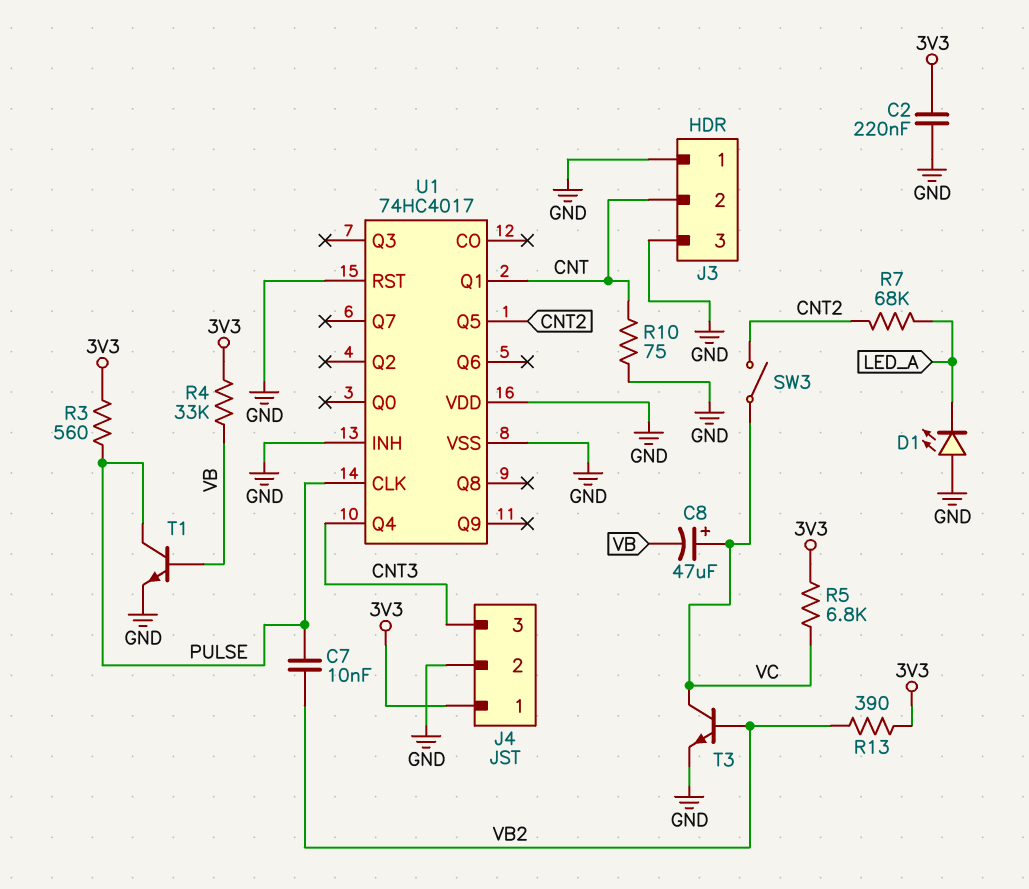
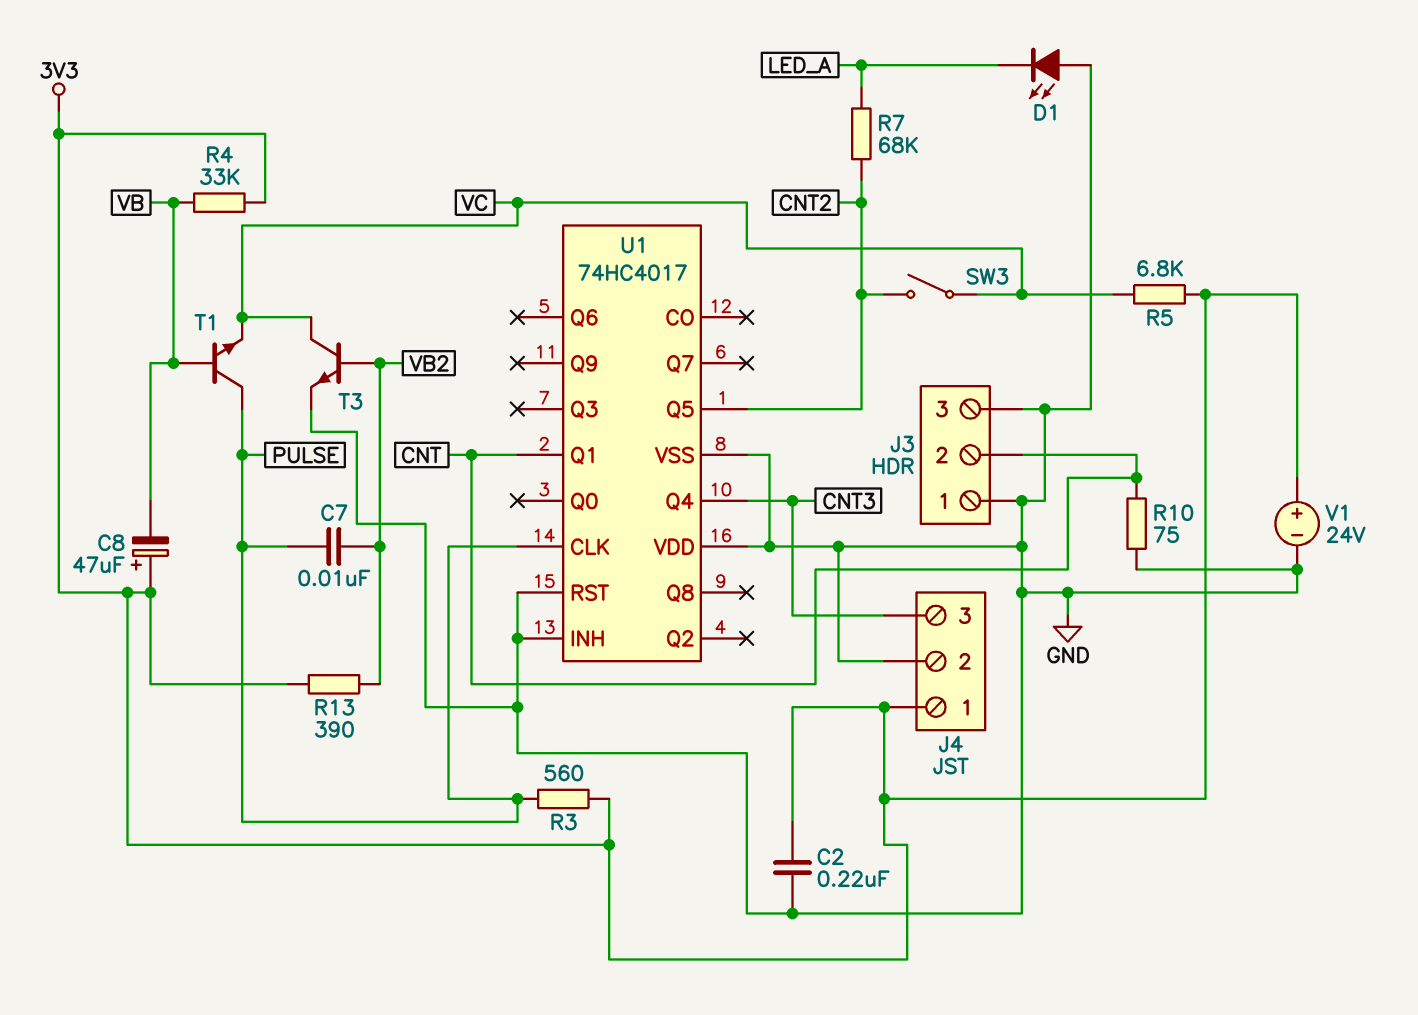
C8: 47uF (plus VC, minus VB) -> 47uF (plus 3V3, minus VB)
T1: NPN (B VB, C PULSE, E GND) -> NPN (B VB, C PULSE, E VC)
V1: none -> 24V (plus 3V3, minus GND)

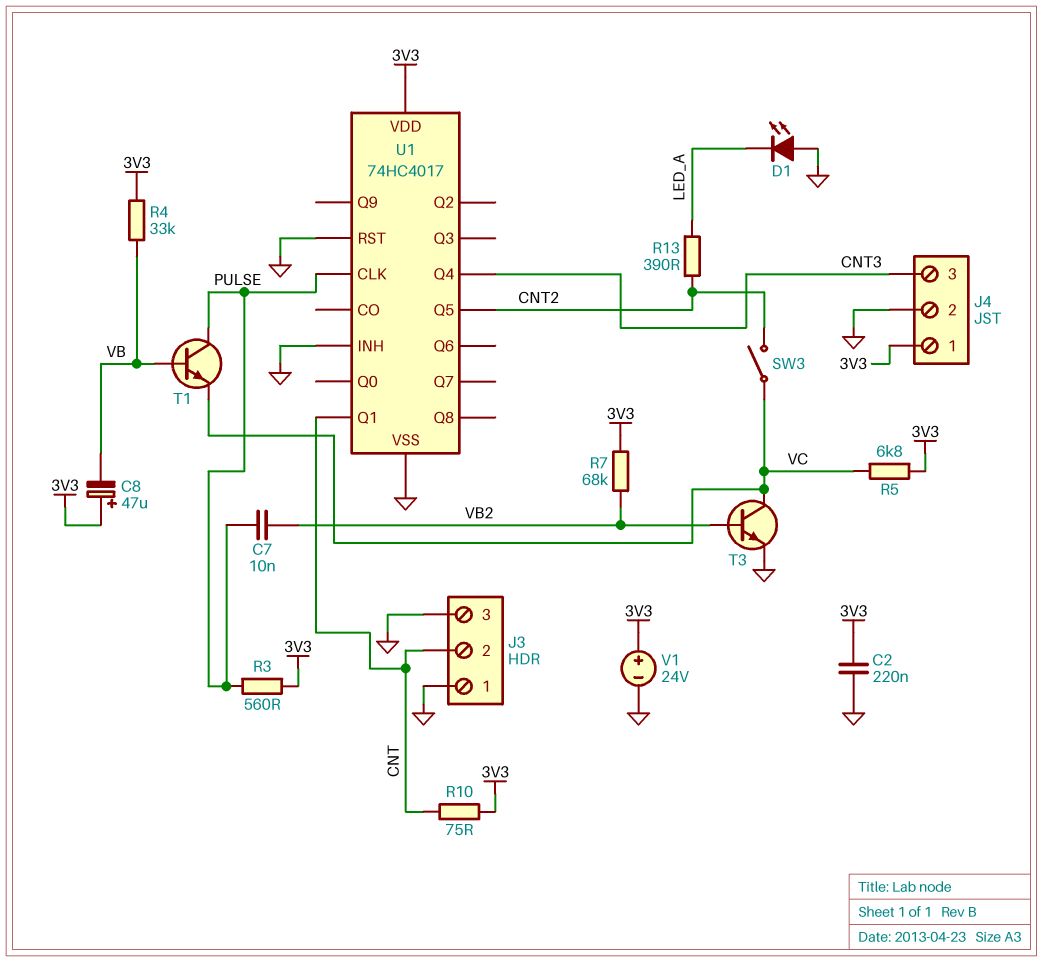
R7: 68k (CNT2, LED_A) -> 68k (3V3, VB2)
R10: 75 (CNT, GND) -> 75 (3V3, CNT)
R13: 390 (3V3, VB2) -> 390 (CNT2, LED_A)
U1 pin VDD: GND -> 3V3

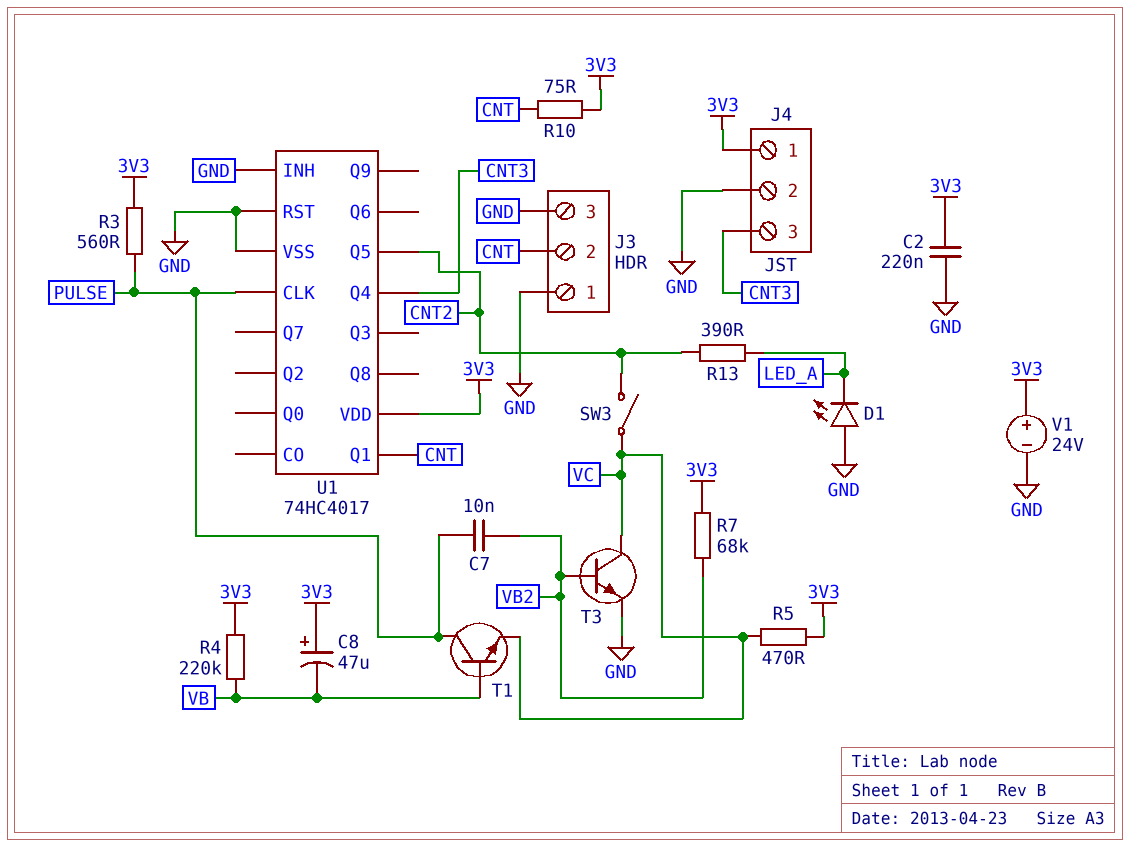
R4: 33k (3V3, VB) -> 220k (3V3, VB)
R5: 6.8k (3V3, VC) -> 470 (3V3, VC)

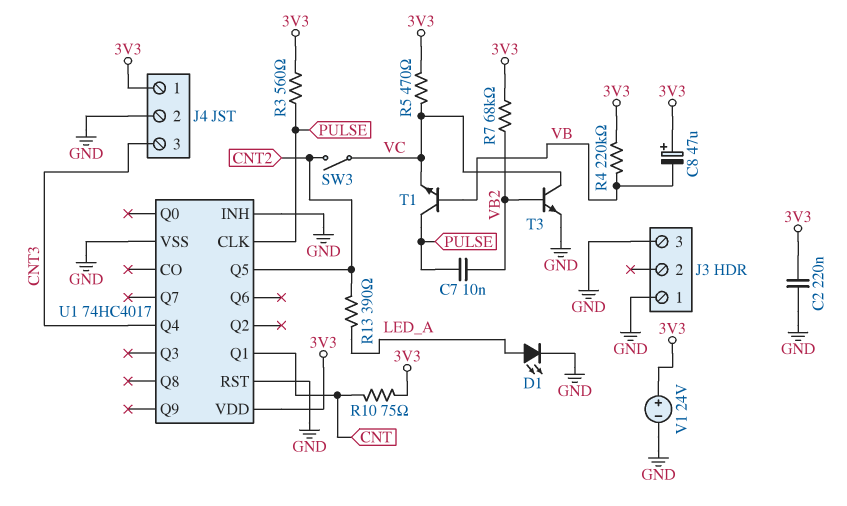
D1: LED (A GND, K LED_A) -> LED (A LED_A, K GND)
J3 pin 2: CNT -> none

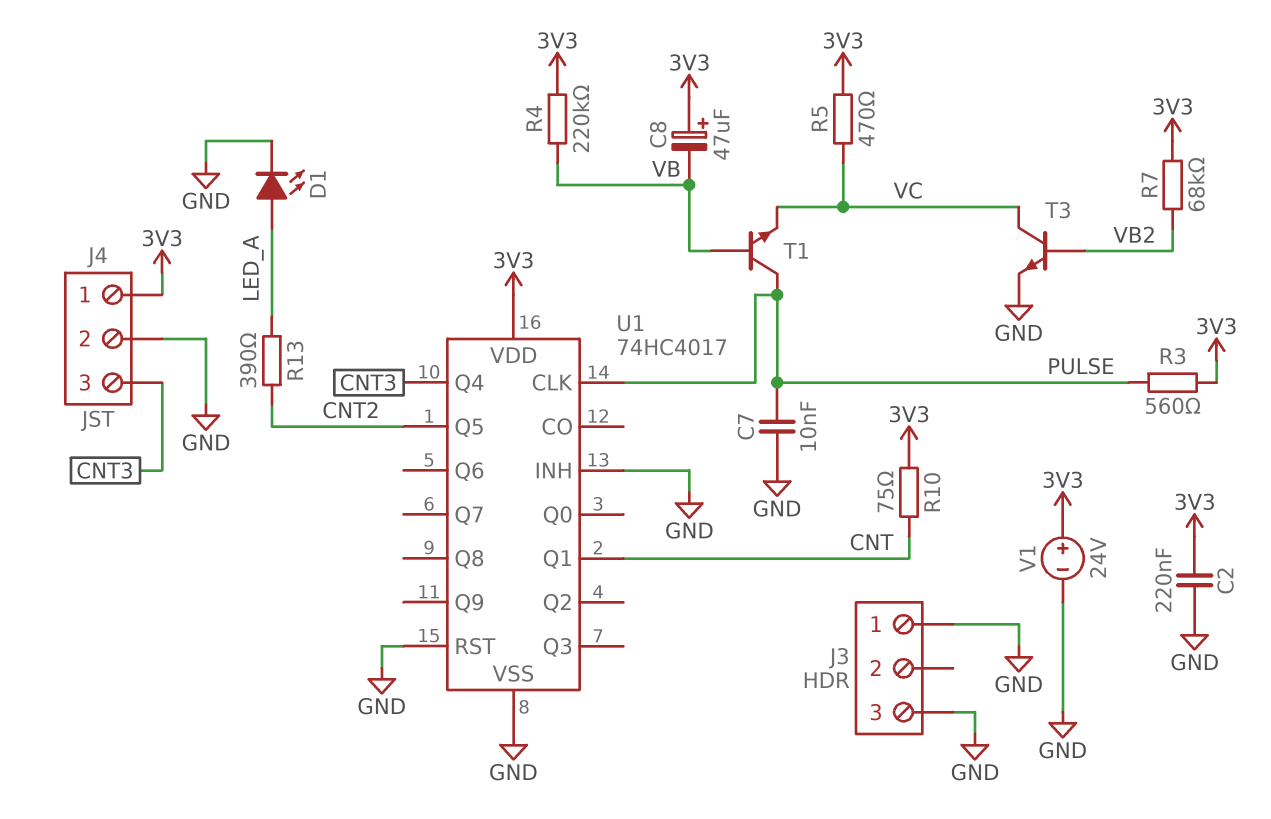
C7: 10nF (PULSE, VB2) -> 10nF (GND, PULSE)
SW3: switch (CNT2, VC) -> none

